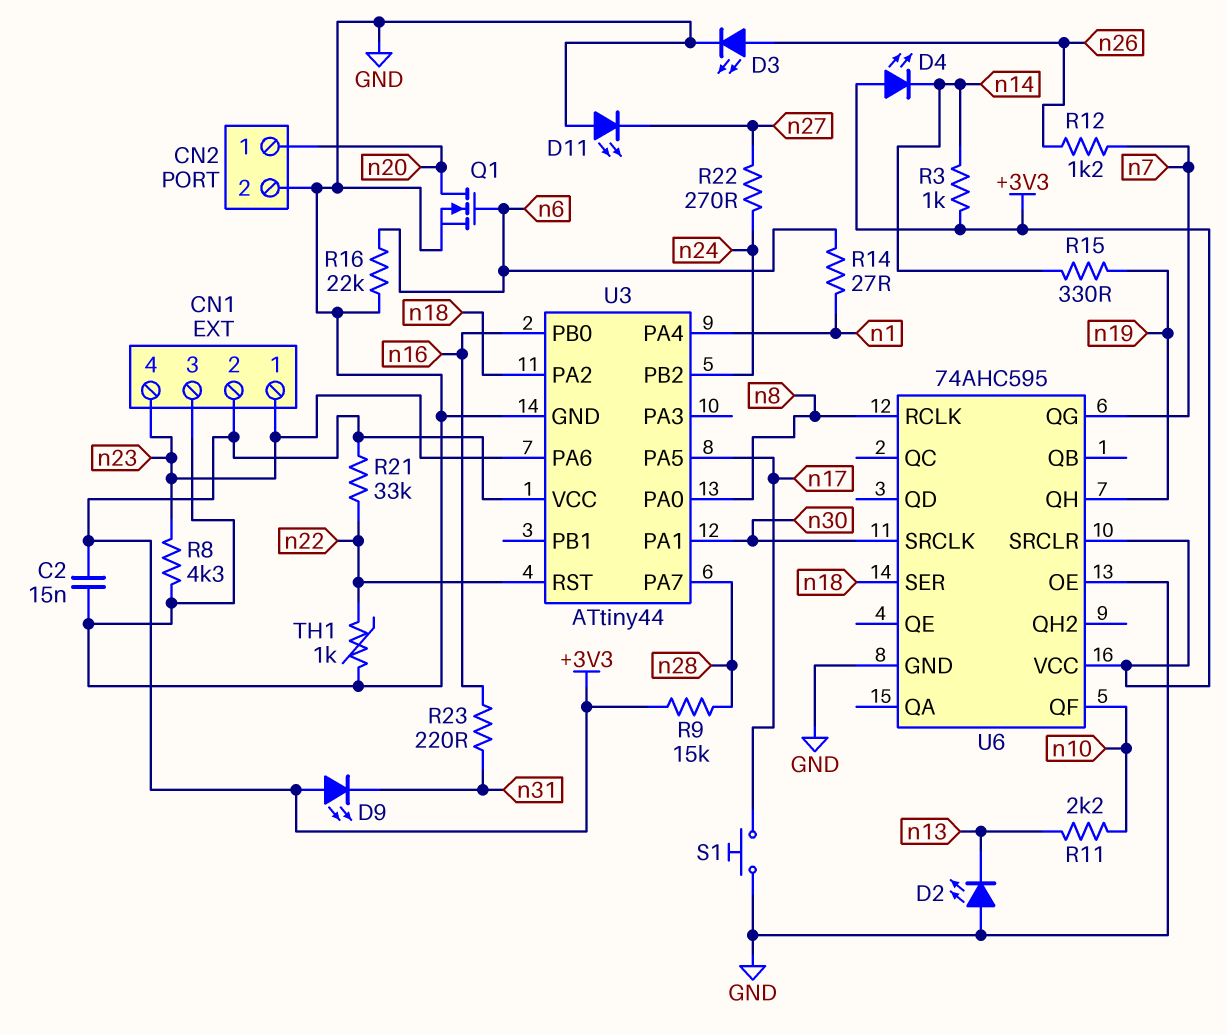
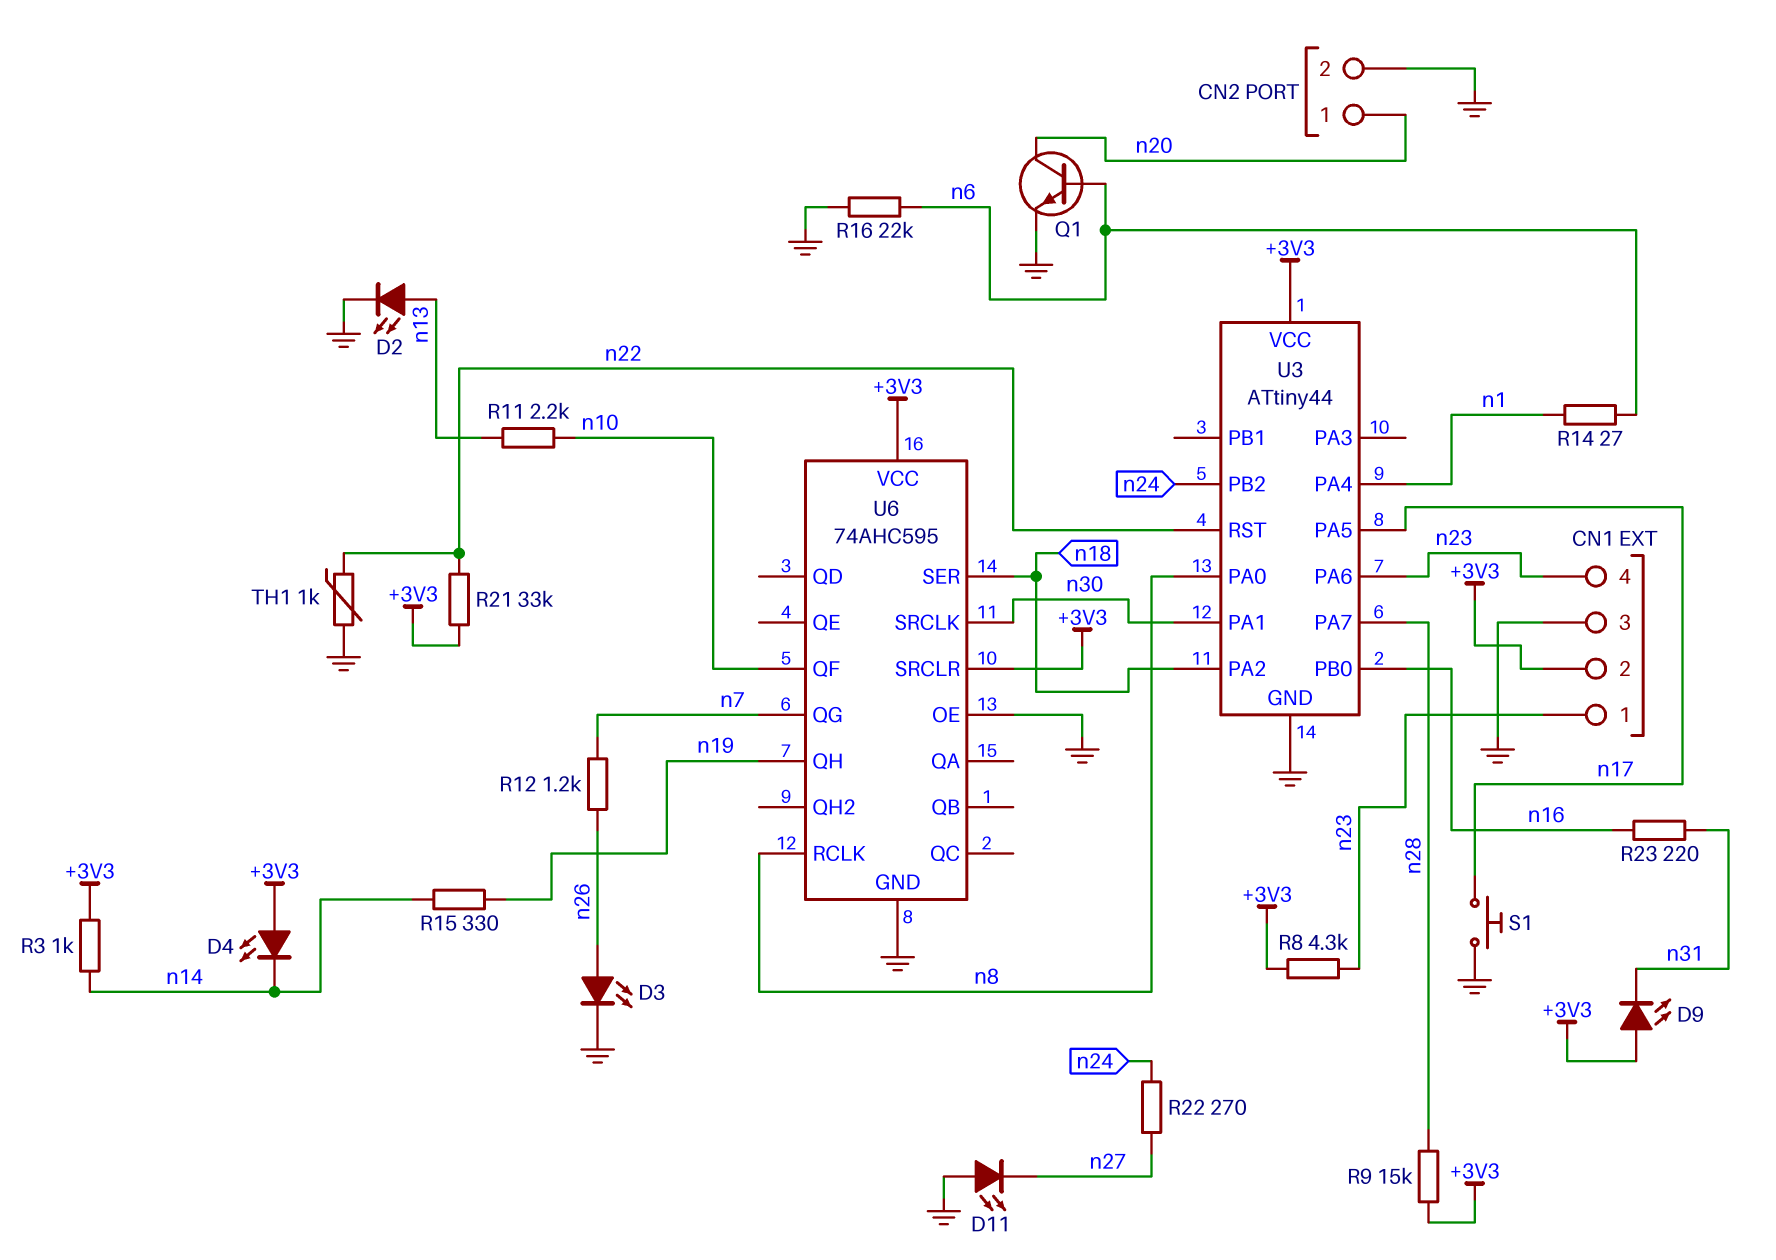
C2: 15nF (+3V3, GND) -> none
D2: LED (A GND, K n13) -> LED (A n13, K GND)
Q1: NMOS (G n6, D n20, S GND) -> NPN (B n6, C n20, E GND)
R8: 4.3k (GND, n23) -> 4.3k (+3V3, n23)

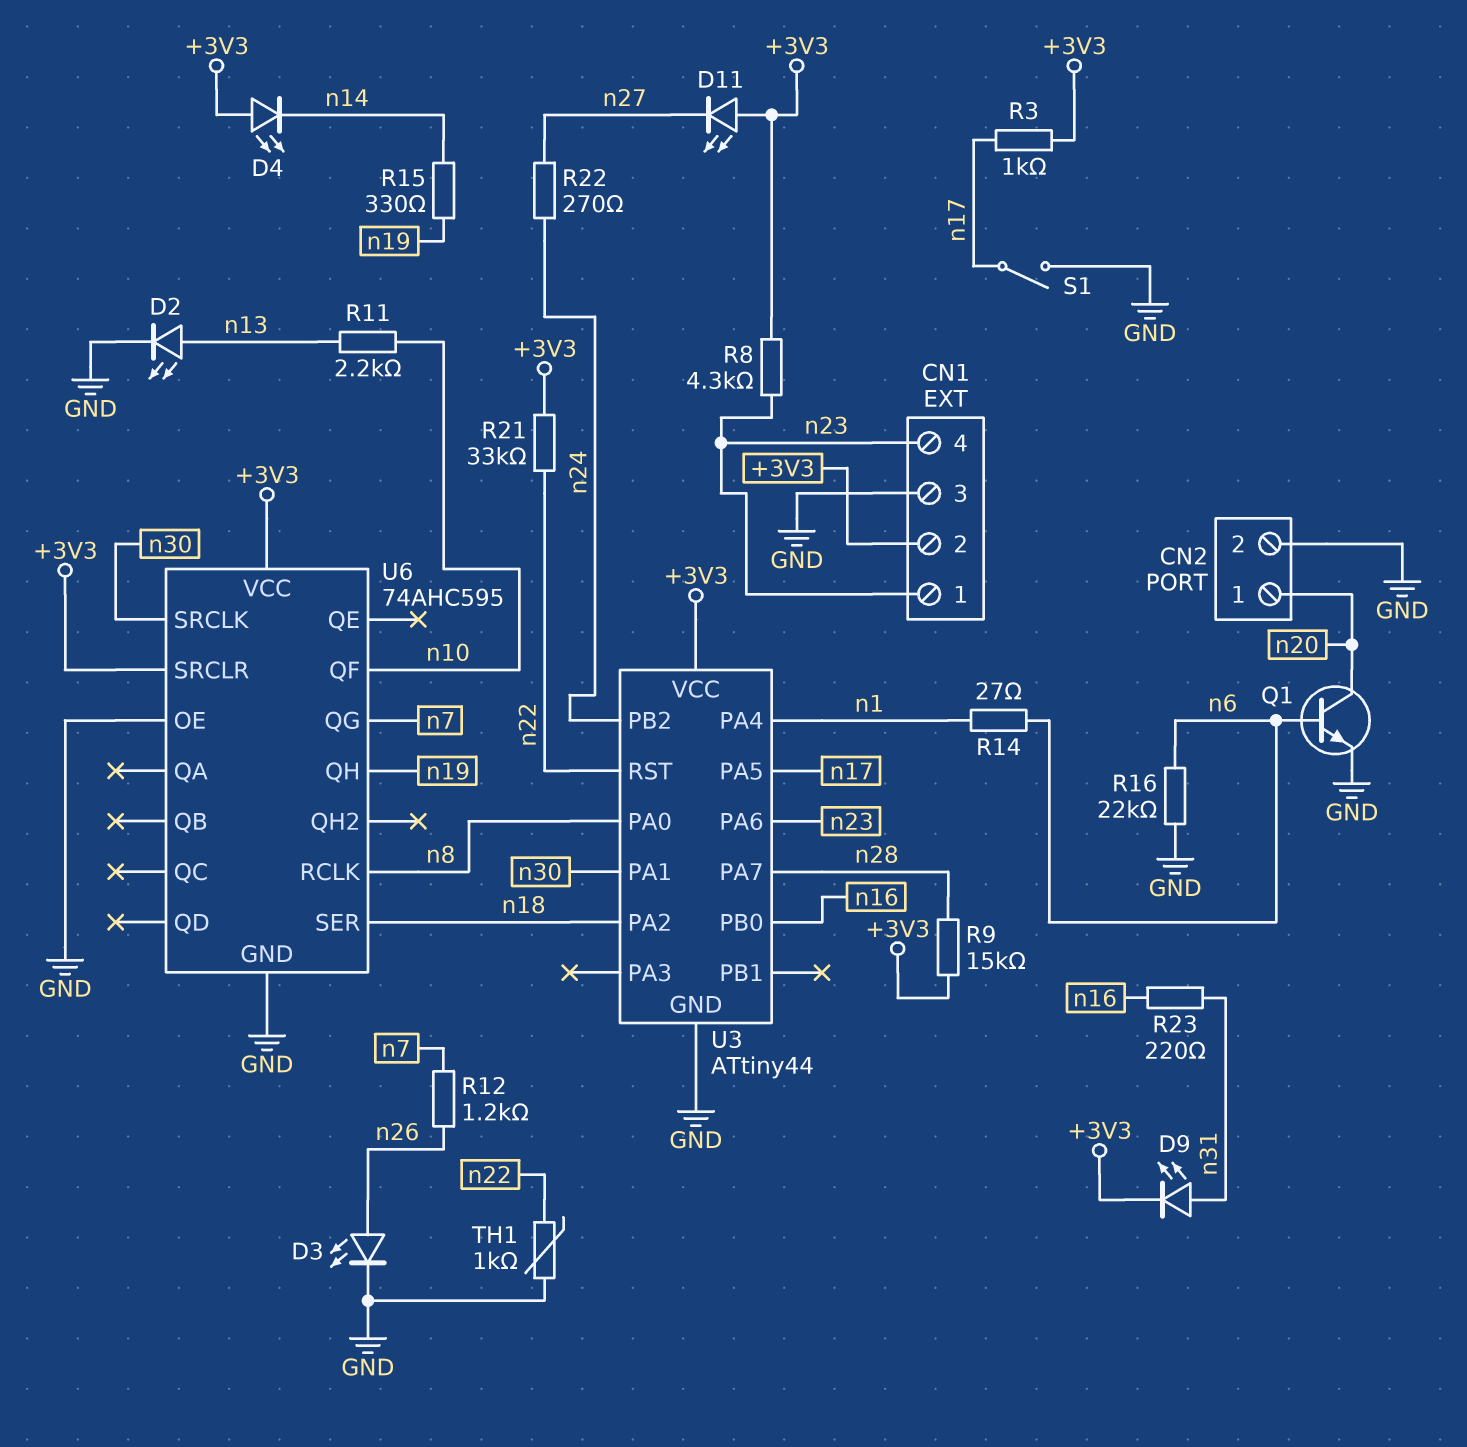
D9: LED (A +3V3, K n31) -> LED (A n31, K +3V3)
D11: LED (A GND, K n27) -> LED (A +3V3, K n27)
R3: 1k (+3V3, n14) -> 1k (+3V3, n17)
S1: button (GND, n17) -> switch (GND, n17)

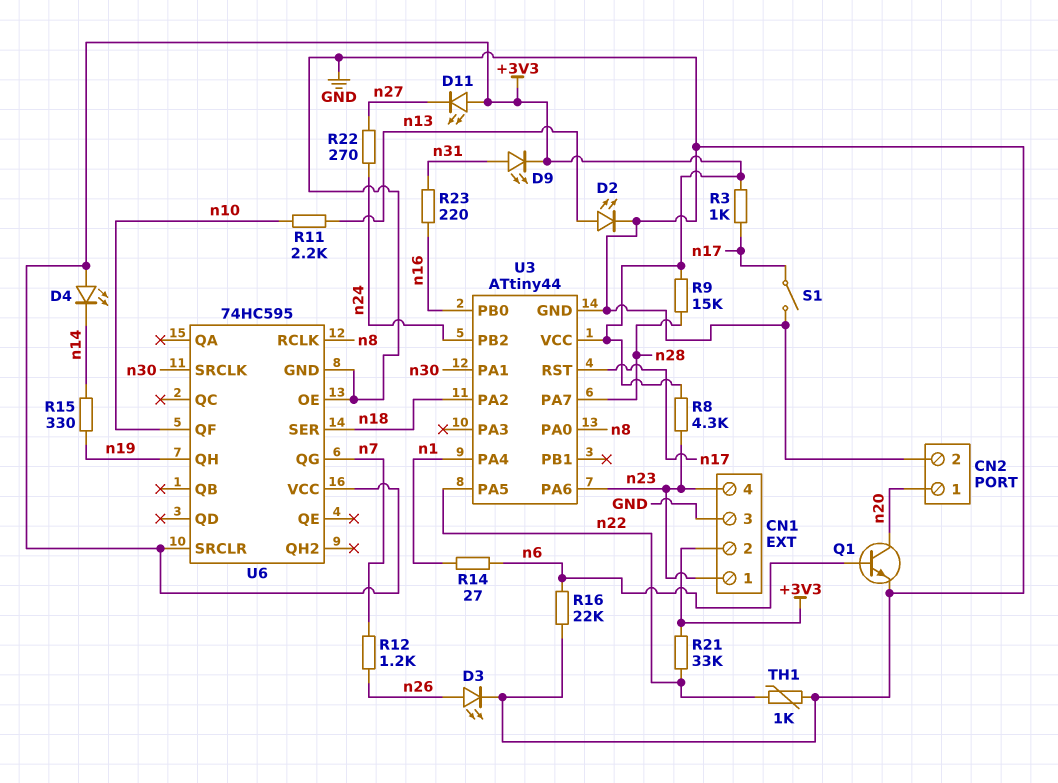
U3 pin PA5: n17 -> n22
U3 pin RST: n22 -> n17
U6: 74AHC595 -> 74HC595

